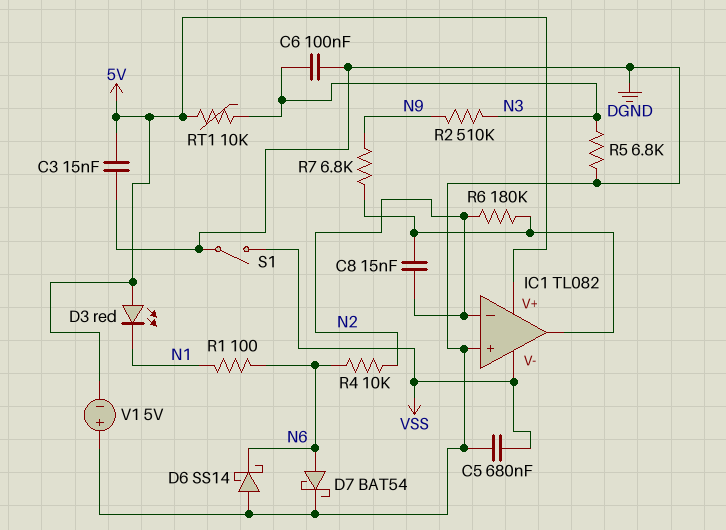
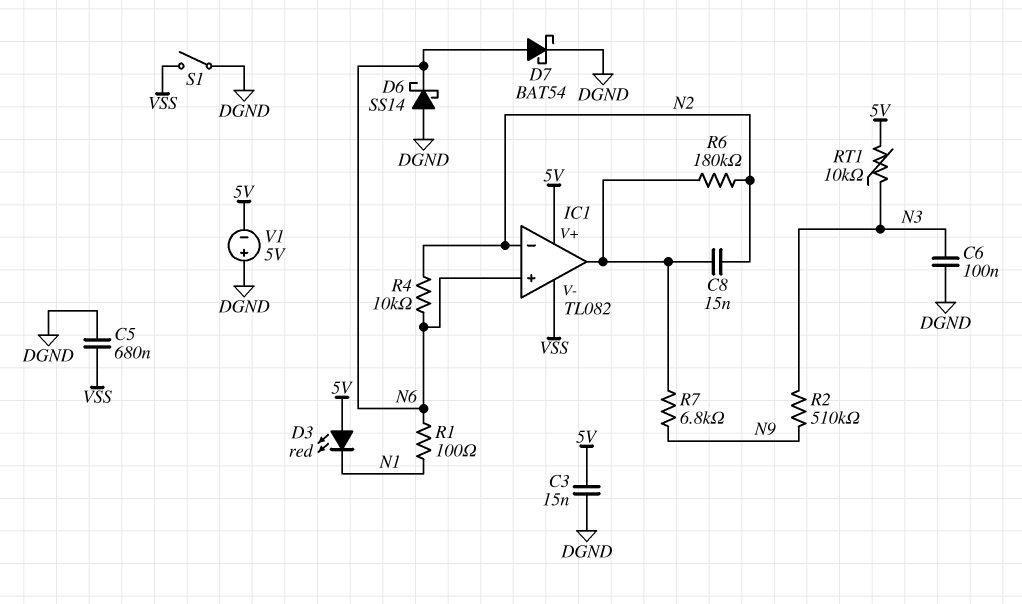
IC1 pin in+: DGND -> N6
R5: 6.8k (DGND, N3) -> none

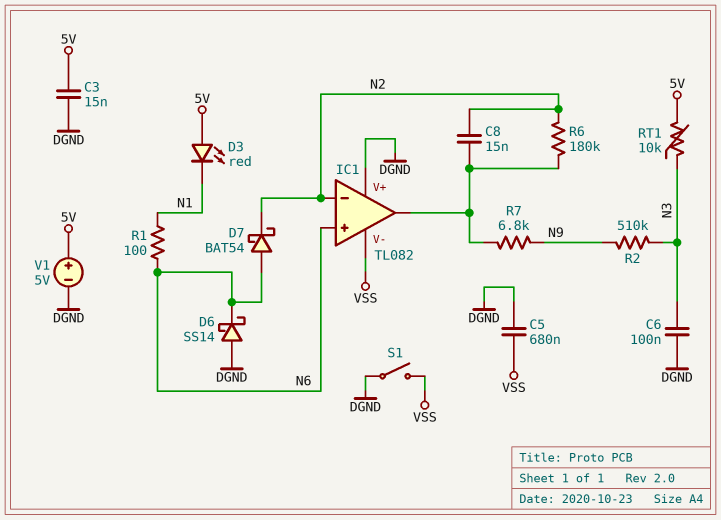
D7: schottky BAT54 (A N6, K DGND) -> schottky BAT54 (A N6, K N2)
IC1 pin V+: 5V -> DGND
R4: 10k (N2, N6) -> none
V1: 5V (plus DGND, minus 5V) -> 5V (plus 5V, minus DGND)

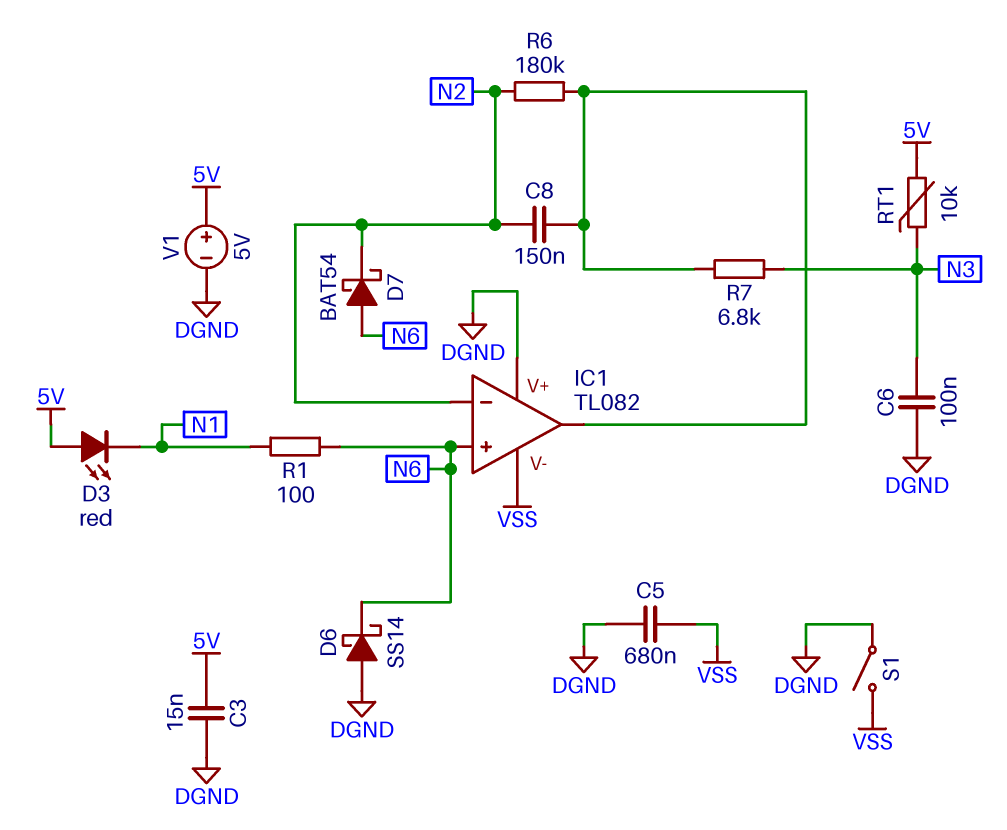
C8: 15nF (IC1/out, N2) -> 150nF (IC1/out, N2)
R2: 510k (N3, N9) -> none
R7: 6.8k (IC1/out, N9) -> 6.8k (IC1/out, N3)

